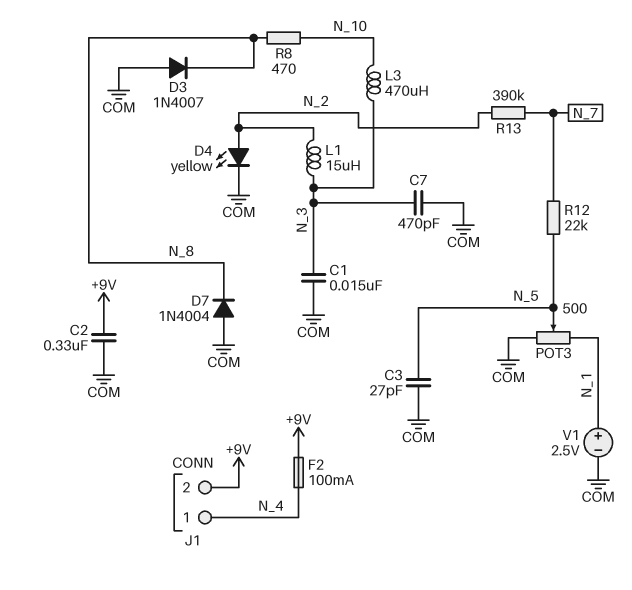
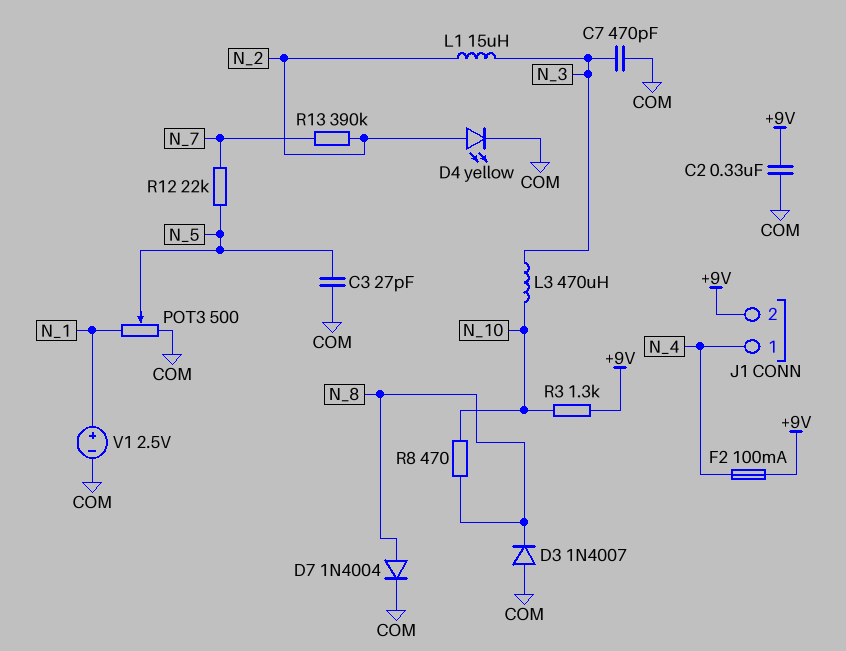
C1: 15nF (COM, N_3) -> none
D7: diode 1N4004 (A COM, K N_8) -> diode 1N4004 (A N_8, K COM)
R3: none -> 1.3k (+9V, N_10)

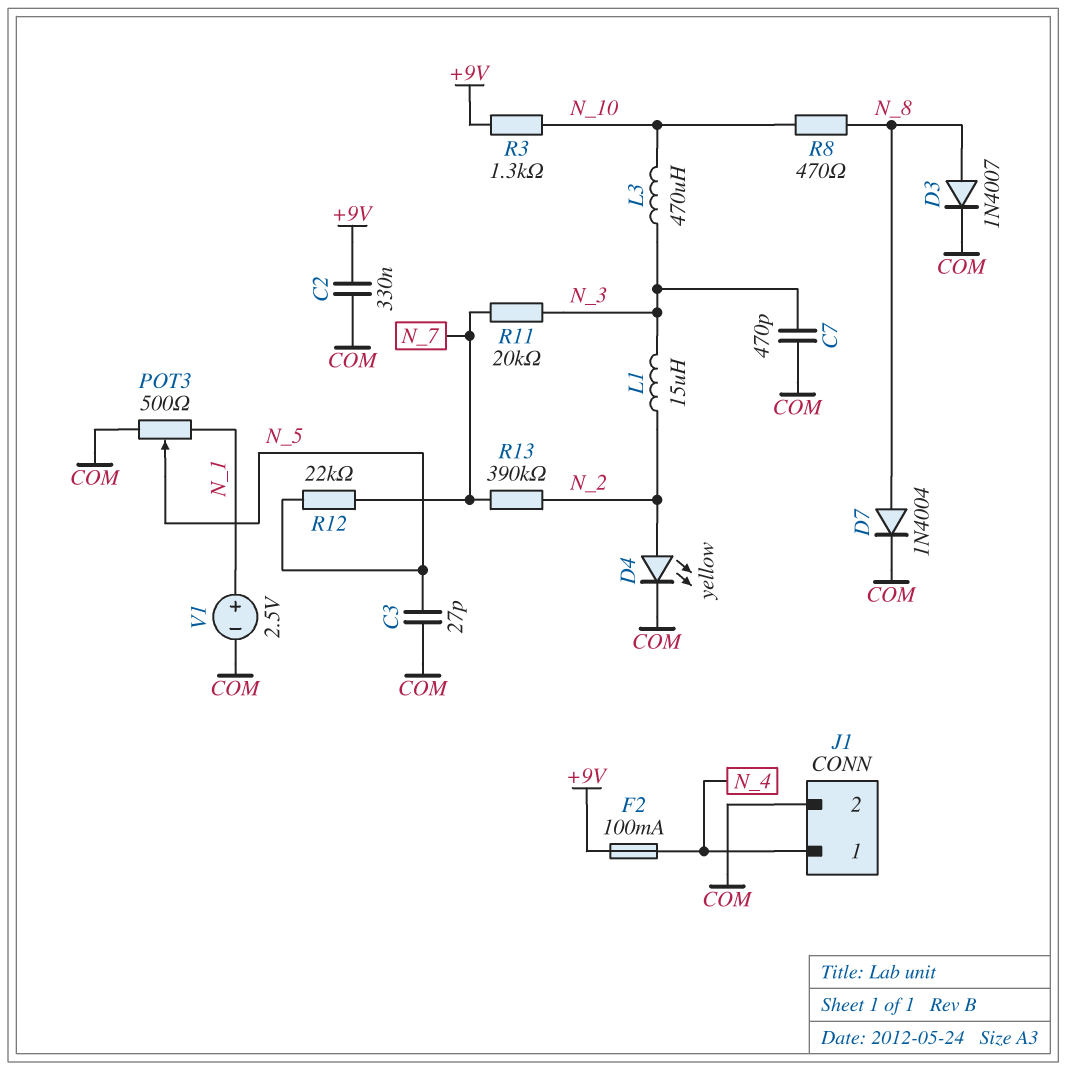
D3: diode 1N4007 (A COM, K N_8) -> diode 1N4007 (A N_8, K COM)
J1 pin 2: +9V -> COM
R11: none -> 20k (N_3, N_7)

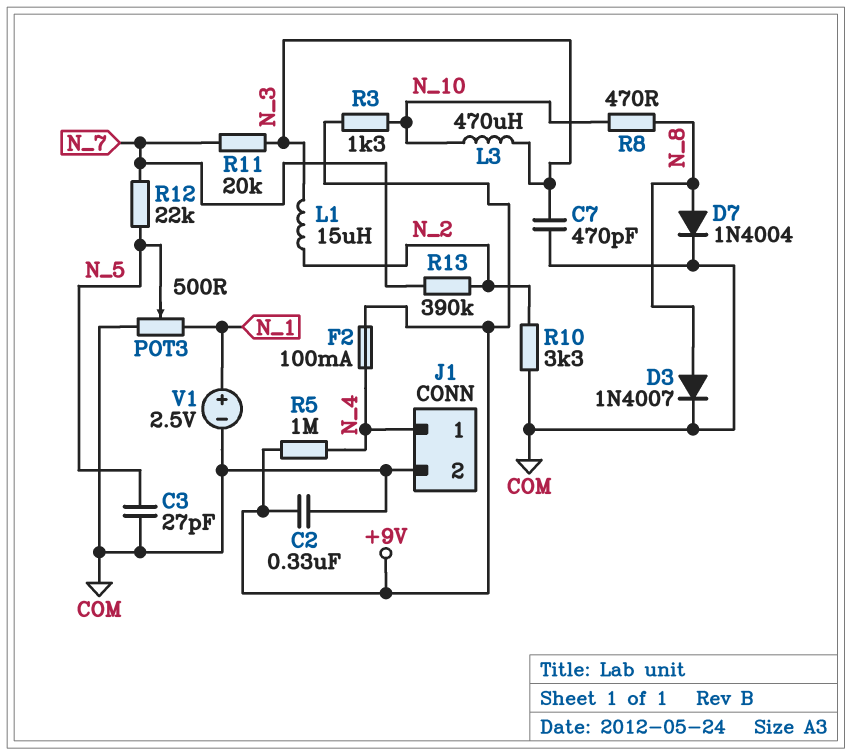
D4: LED yellow (A N_2, K COM) -> none
R5: none -> 1M (+9V, N_4)
R10: none -> 3.3k (COM, N_2)

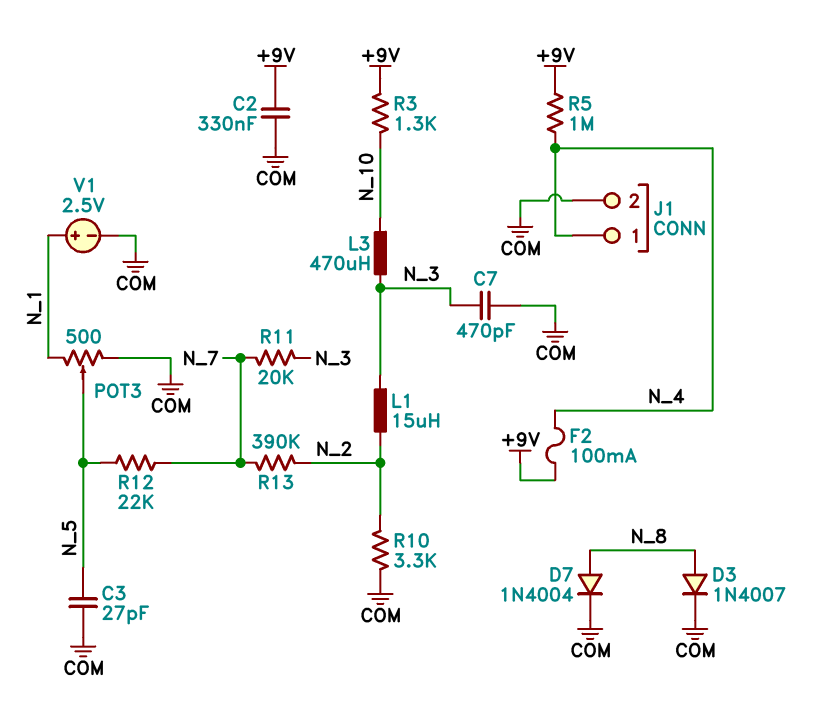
R8: 470 (N_8, N_10) -> none

